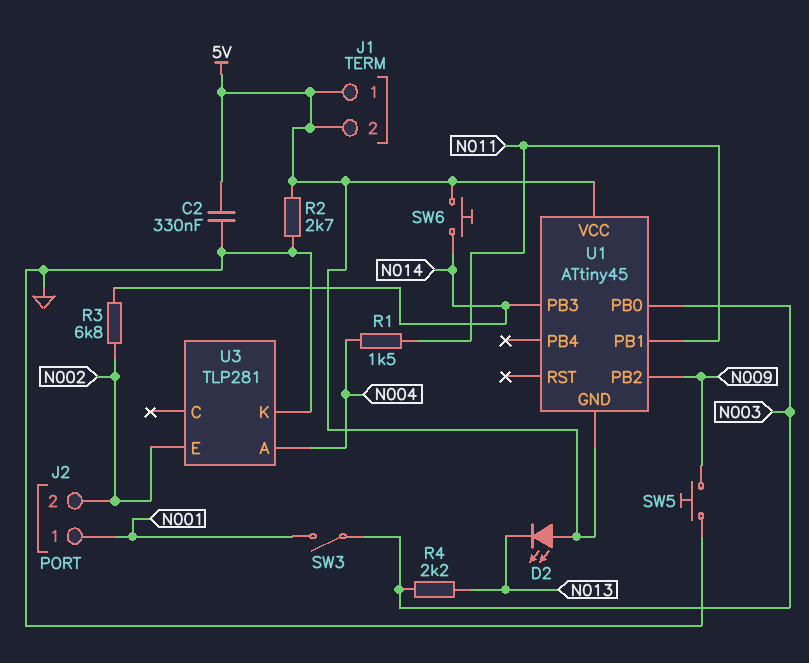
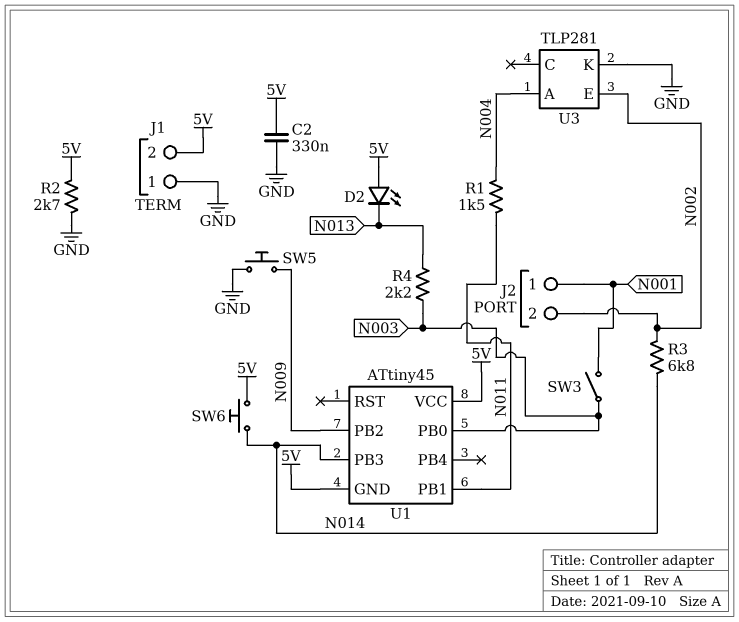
J1 pin 1: 5V -> GND

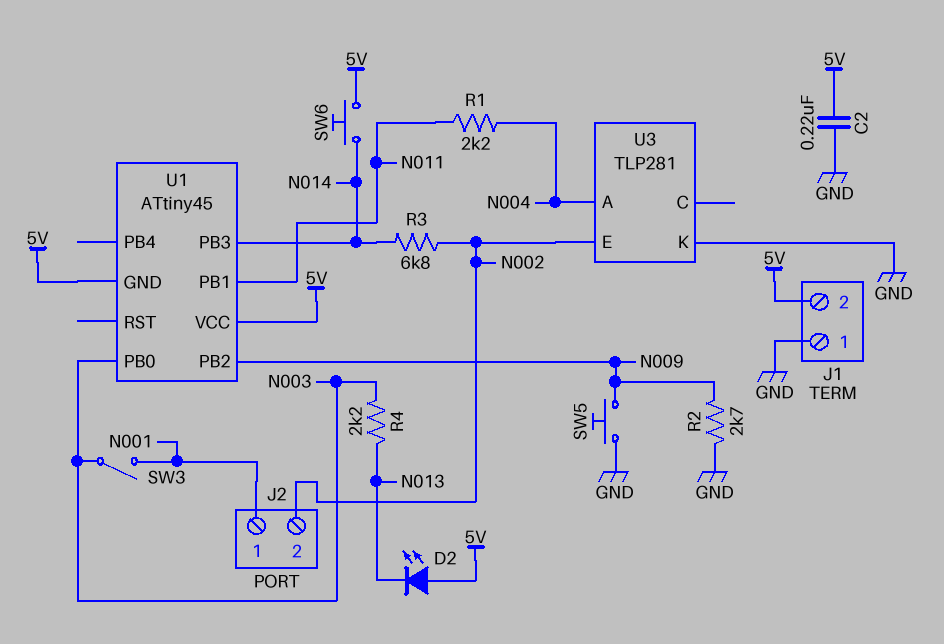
C2: 330nF (5V, GND) -> 220nF (5V, GND)
R1: 1.5k (N004, N011) -> 2.2k (N004, N011)
R2: 2.7k (5V, GND) -> 2.7k (GND, N009)

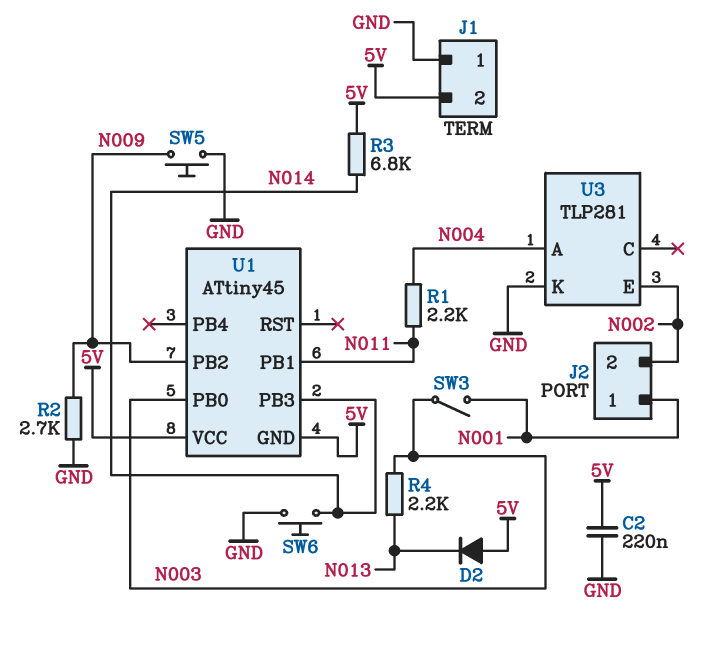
D2: LED (A 5V, K N013) -> diode (A 5V, K N013)
R3: 6.8k (N002, N014) -> 6.8k (5V, N014)
SW6: button (5V, N014) -> button (GND, N014)

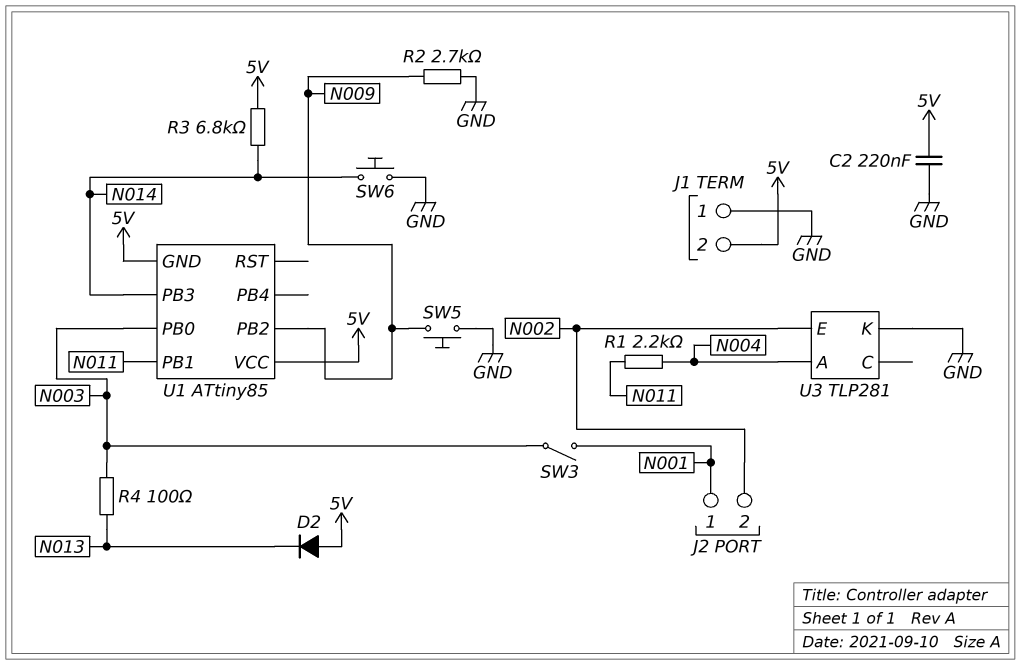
R4: 2.2k (N003, N013) -> 100 (N003, N013)
U1: ATtiny45 -> ATtiny85

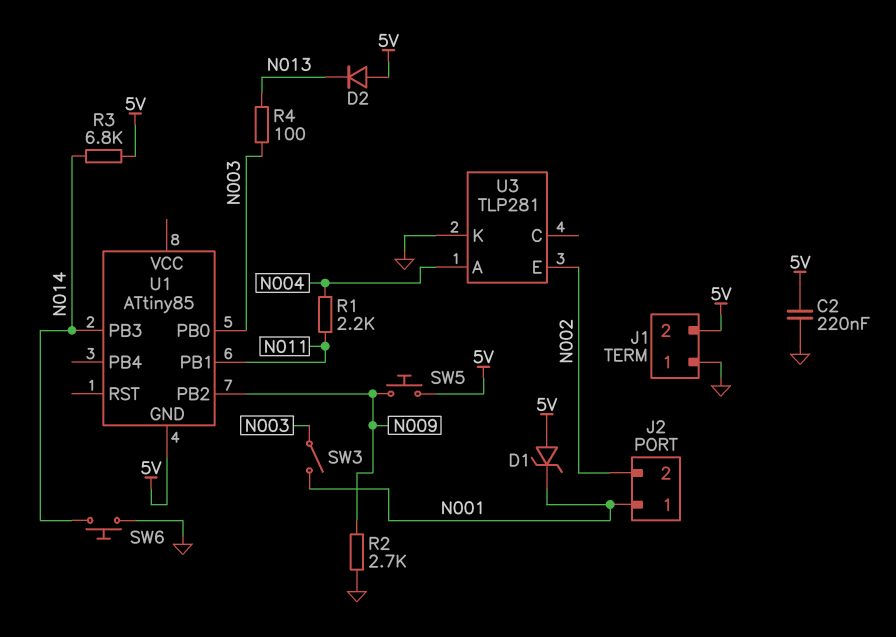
D1: none -> zener (A 5V, K N001)
SW5: button (GND, N009) -> button (5V, N009)
U1 pin VCC: 5V -> none

